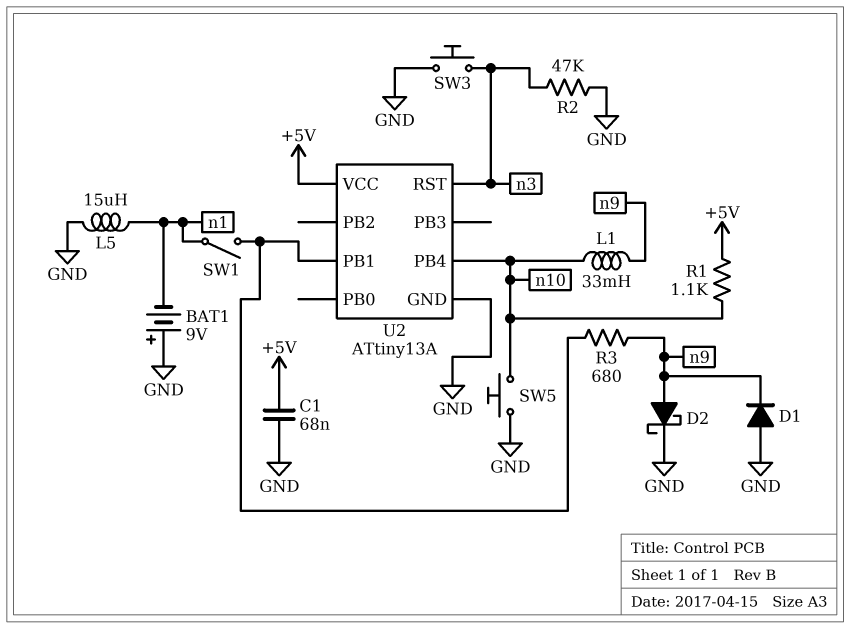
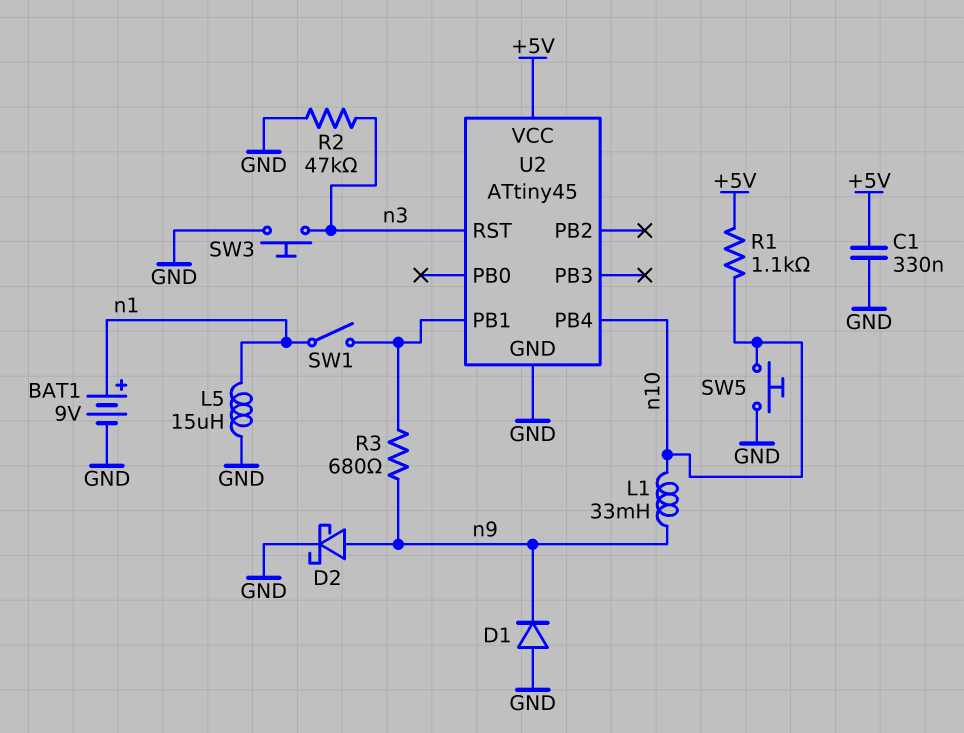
BAT1: 9V (plus GND, minus n1) -> 9V (plus n1, minus GND)
C1: 68nF (+5V, GND) -> 330nF (+5V, GND)
U2: ATtiny13A -> ATtiny45

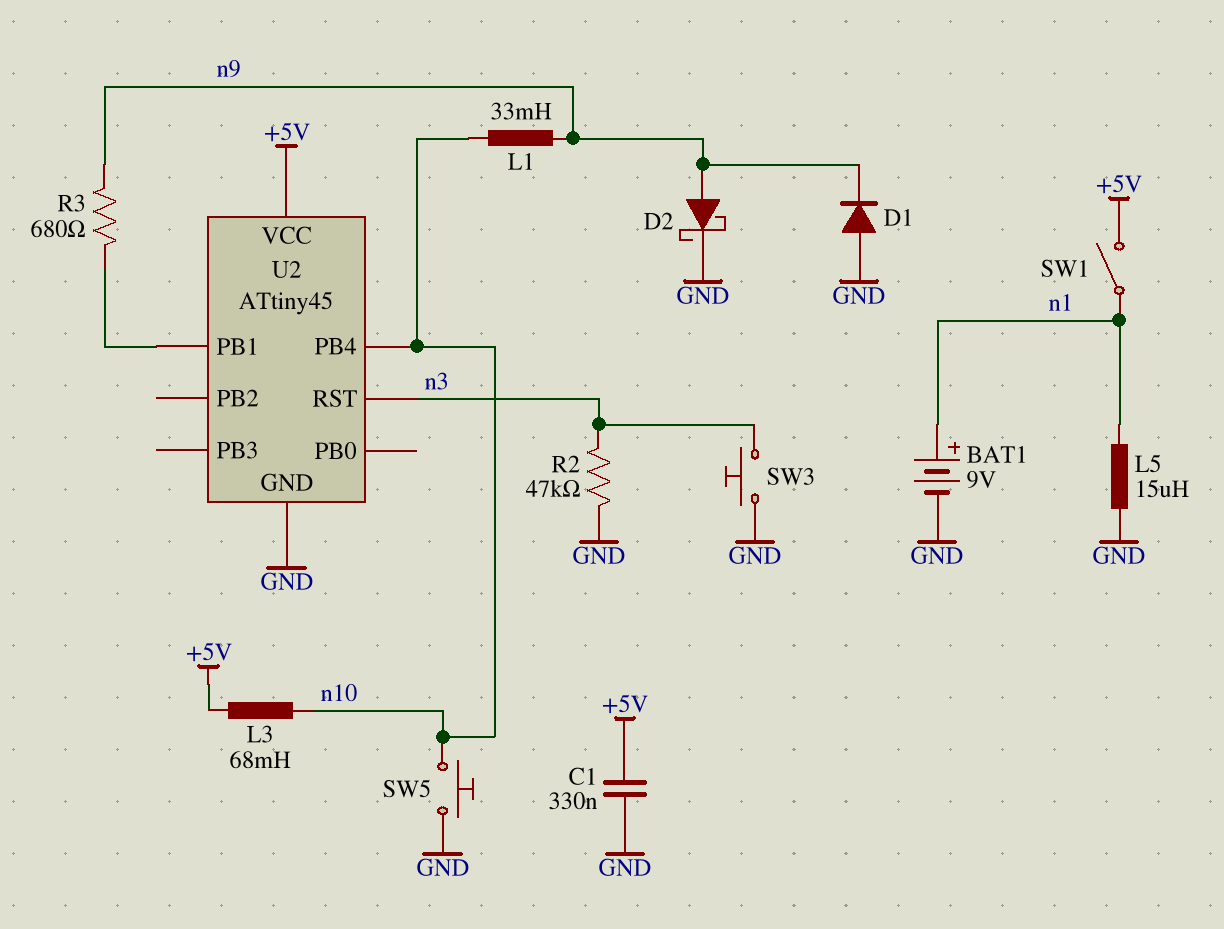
L3: none -> 68mH (+5V, n10)
R1: 1.1k (+5V, n10) -> none
SW1: switch (U2/PB1, n1) -> switch (+5V, n1)

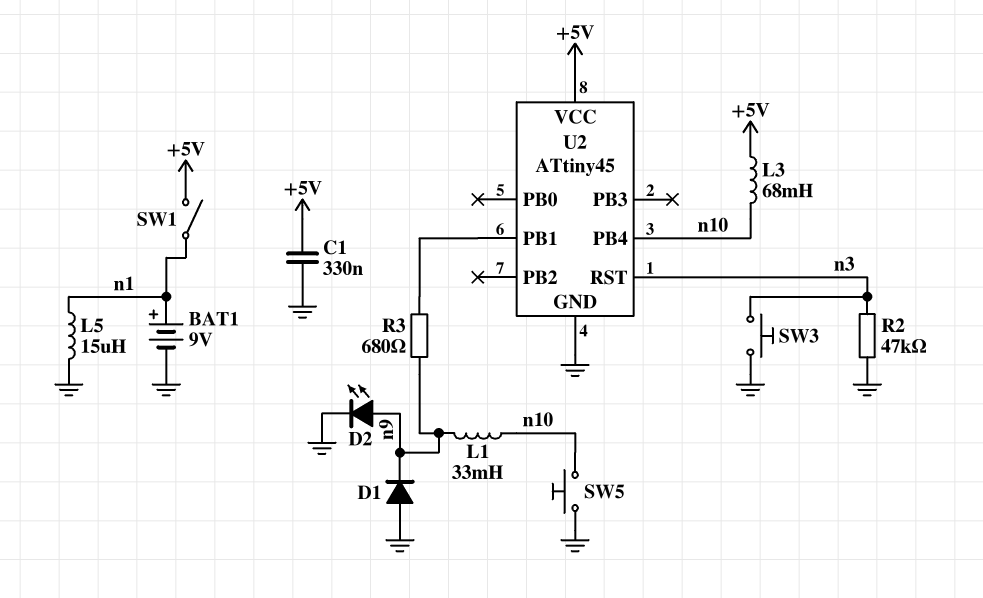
D2: schottky (A n9, K GND) -> LED (A n9, K GND)

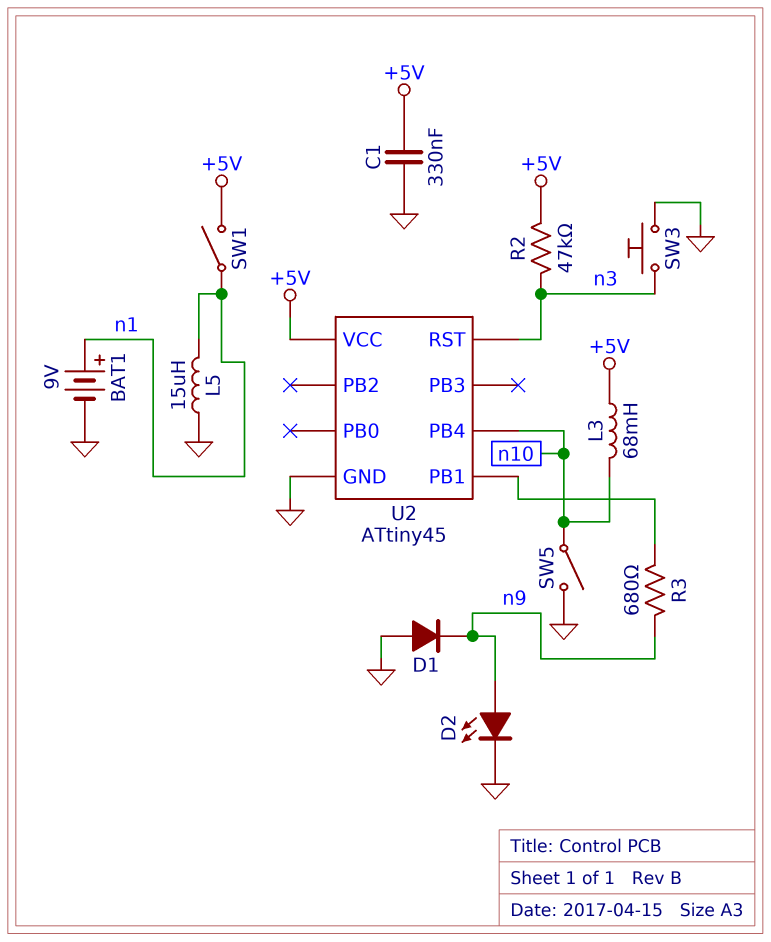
L1: 33mH (n9, n10) -> none
R2: 47k (GND, n3) -> 47k (+5V, n3)
SW5: button (GND, n10) -> switch (GND, n10)

